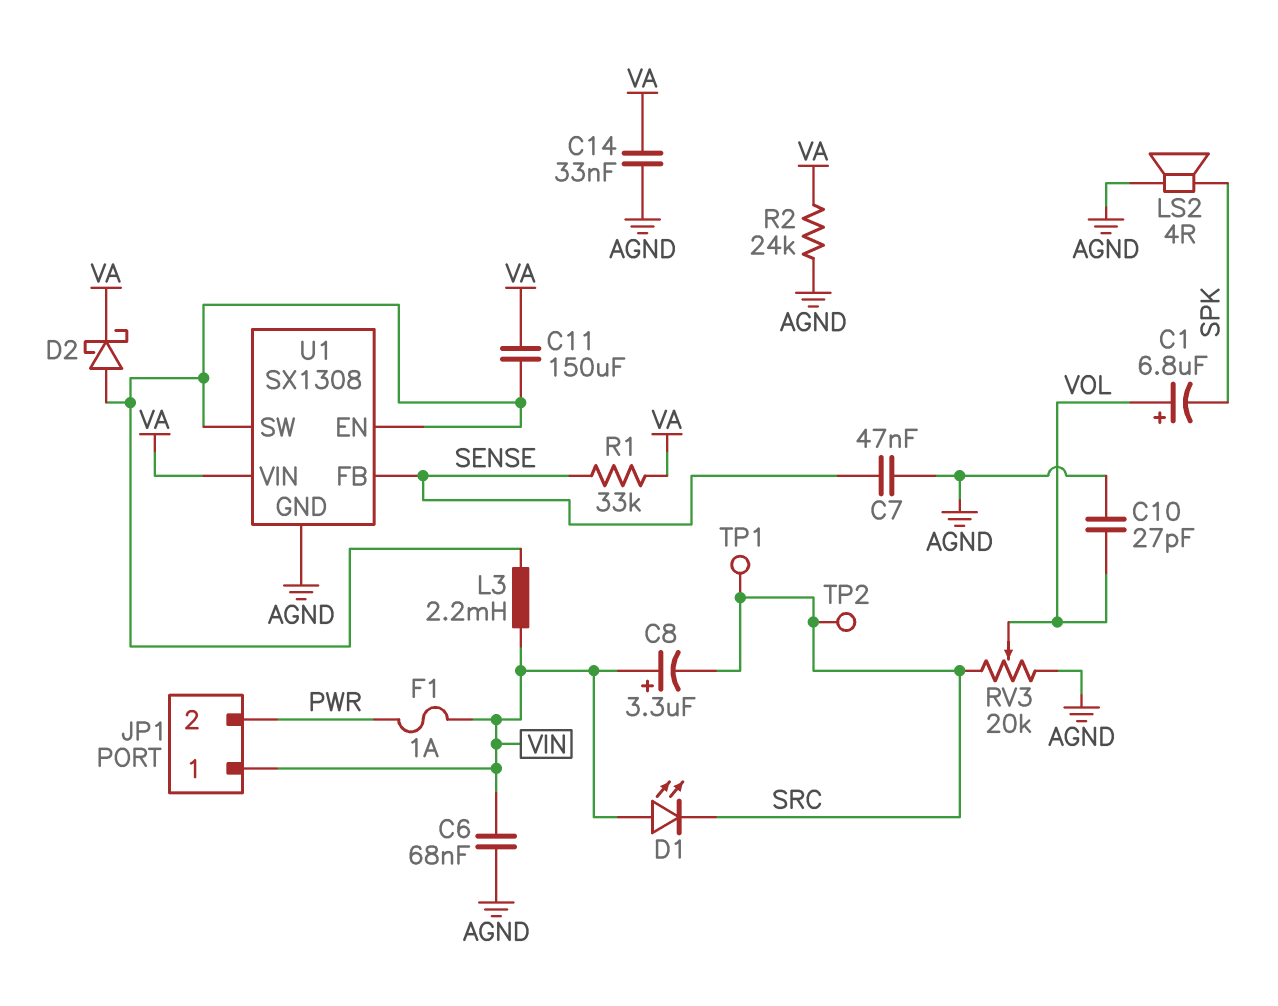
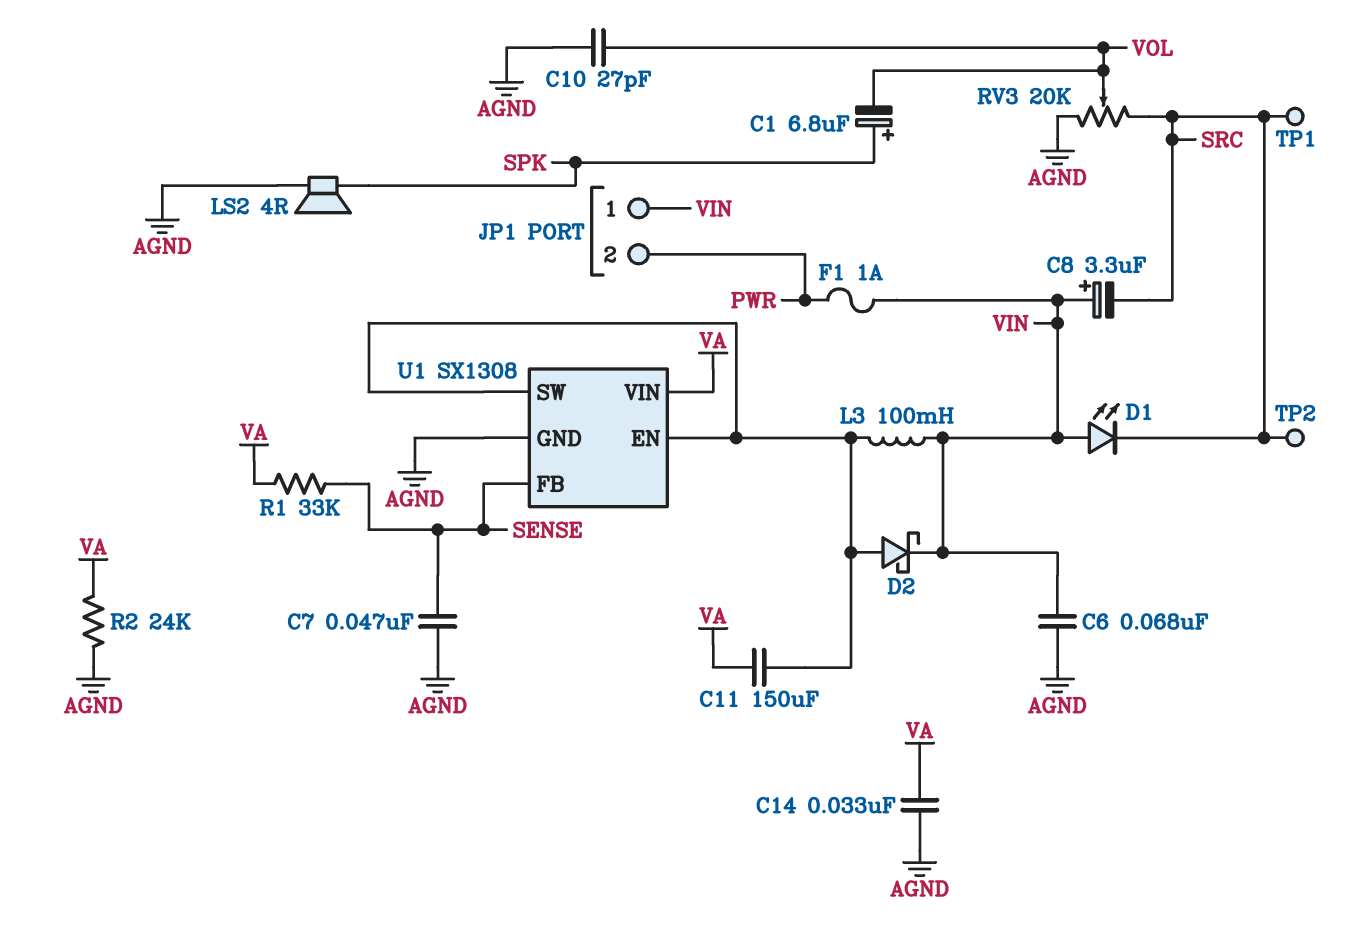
C1: 6.8uF (plus VOL, minus SPK) -> 6.8uF (plus SPK, minus VOL)
D2: schottky (A U1/EN, K VA) -> schottky (A U1/EN, K VIN)
L3: 2.2mH (U1/EN, VIN) -> 100mH (U1/EN, VIN)

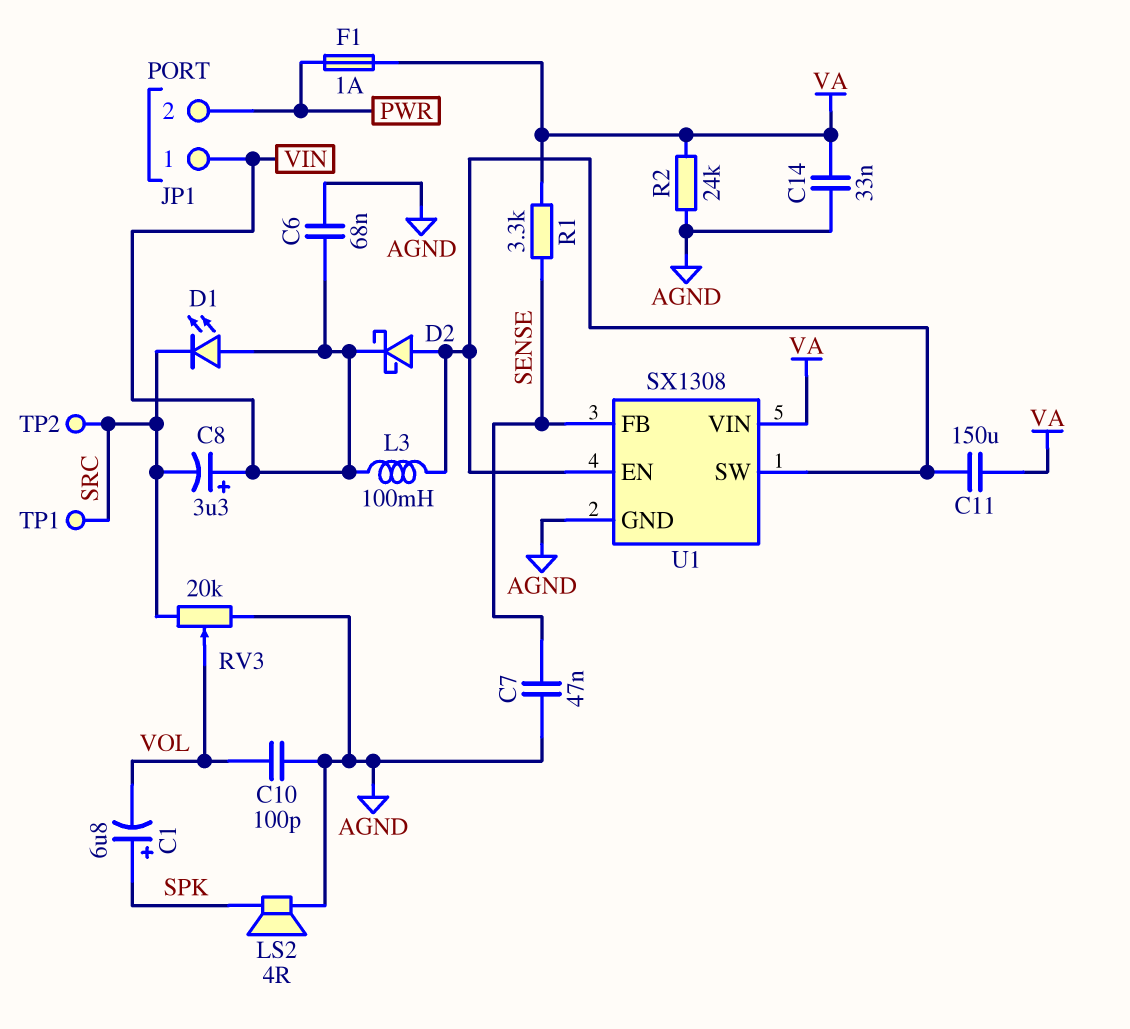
C10: 27pF (AGND, VOL) -> 100pF (AGND, VOL)
F1: 1A (PWR, VIN) -> 1A (PWR, VA)
R1: 33k (SENSE, VA) -> 3.3k (SENSE, VA)

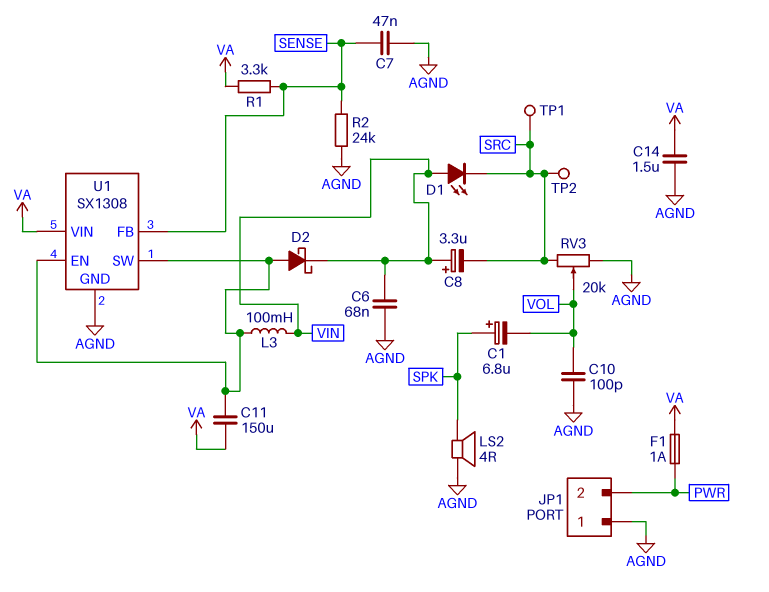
C14: 33nF (AGND, VA) -> 1.5uF (AGND, VA)
JP1 pin 1: VIN -> AGND
R2: 24k (AGND, VA) -> 24k (AGND, SENSE)

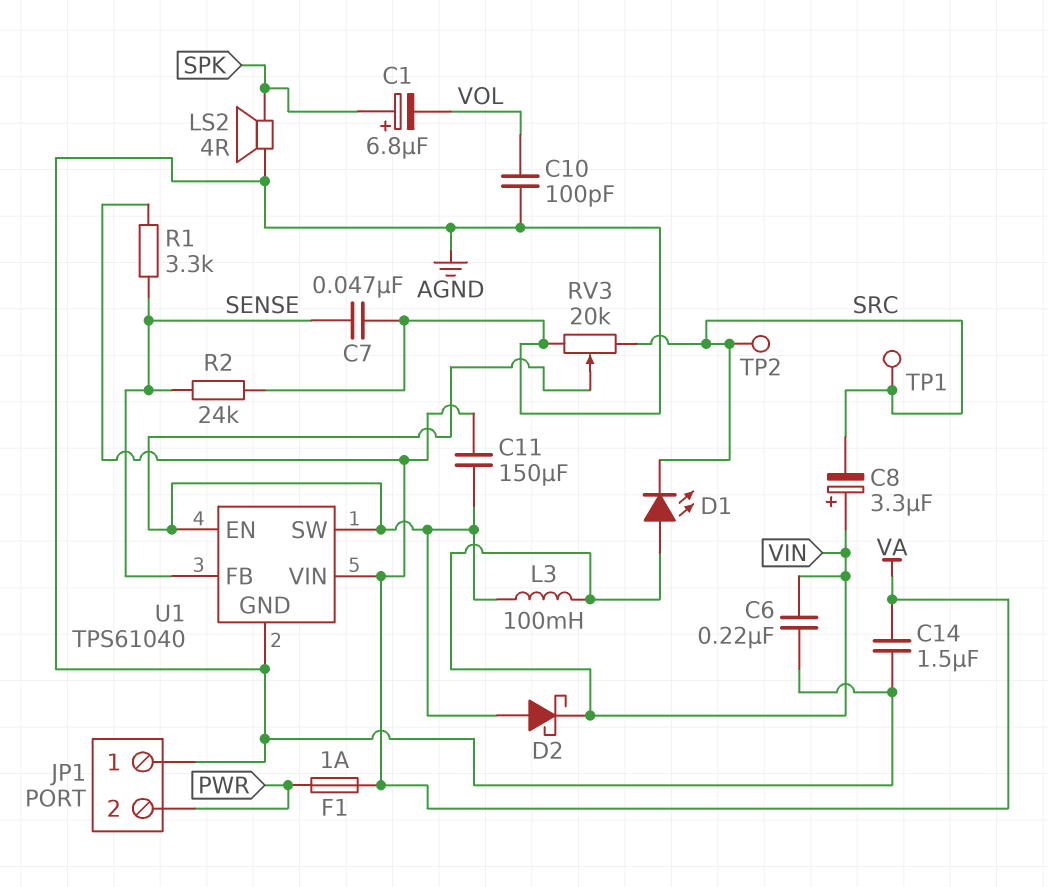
C6: 68nF (AGND, VIN) -> 220nF (AGND, VIN)
RV3: 20k (AGND, SRC, wiper VOL) -> 20k (AGND, SRC, wiper U1/EN)
U1: SX1308 -> TPS61040

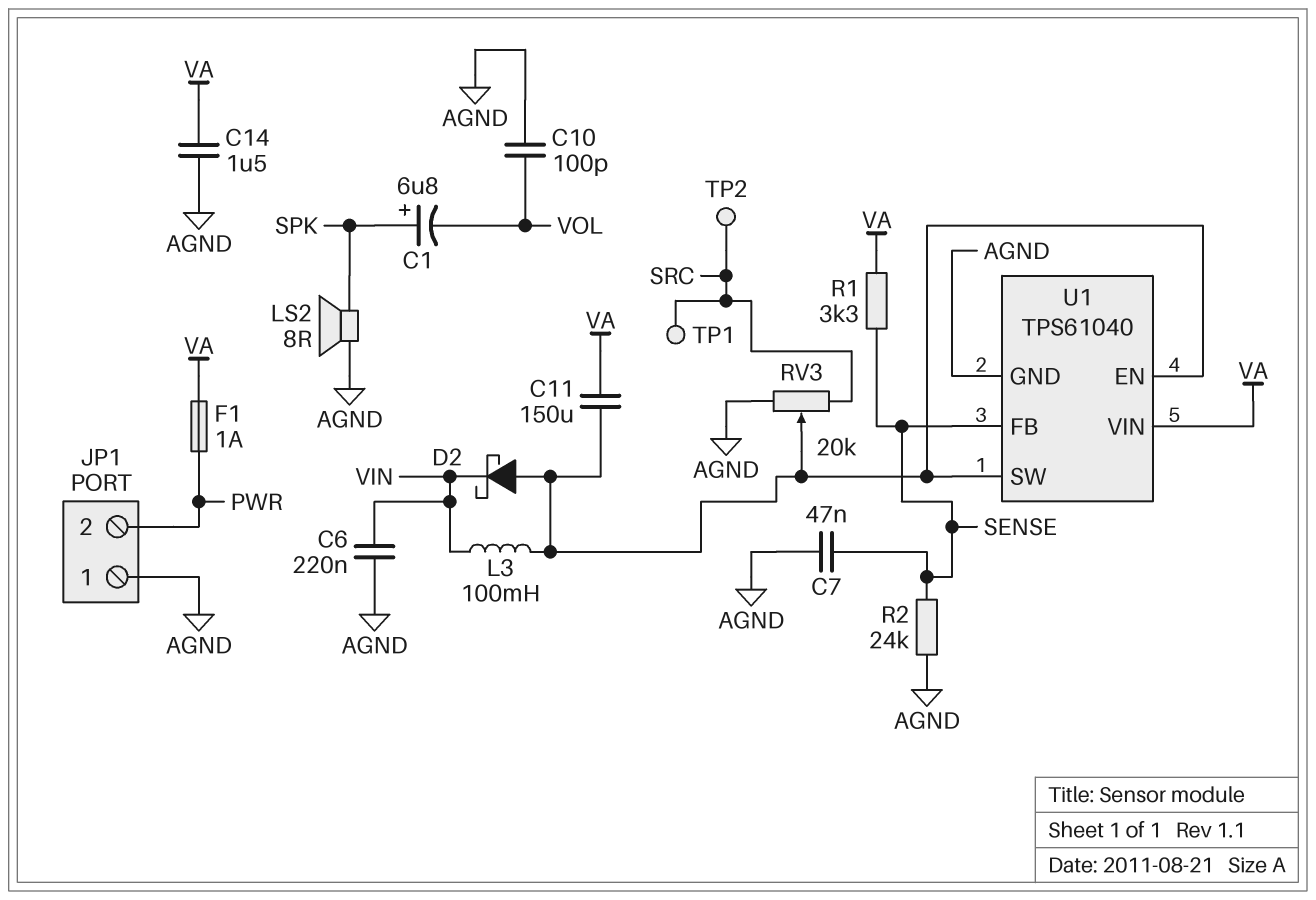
C8: 3.3uF (plus VIN, minus SRC) -> none
D1: LED (A VIN, K SRC) -> none
LS2: speaker 4R (AGND, SPK) -> speaker 8R (AGND, SPK)

